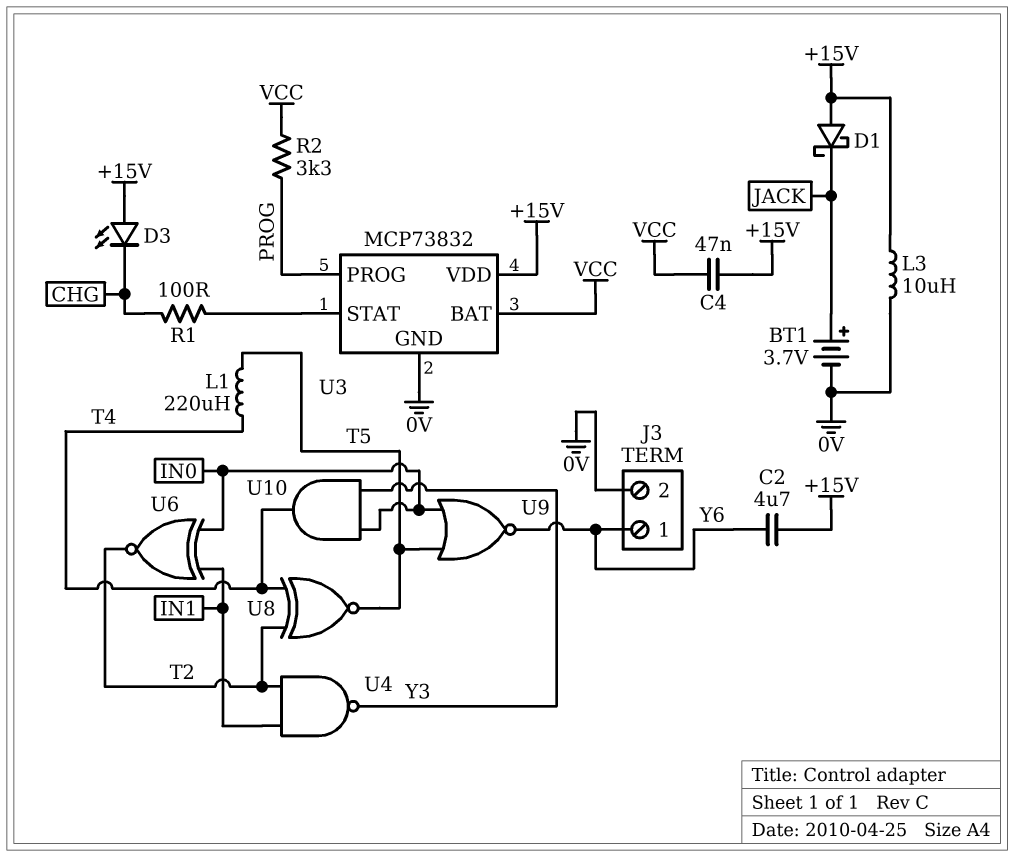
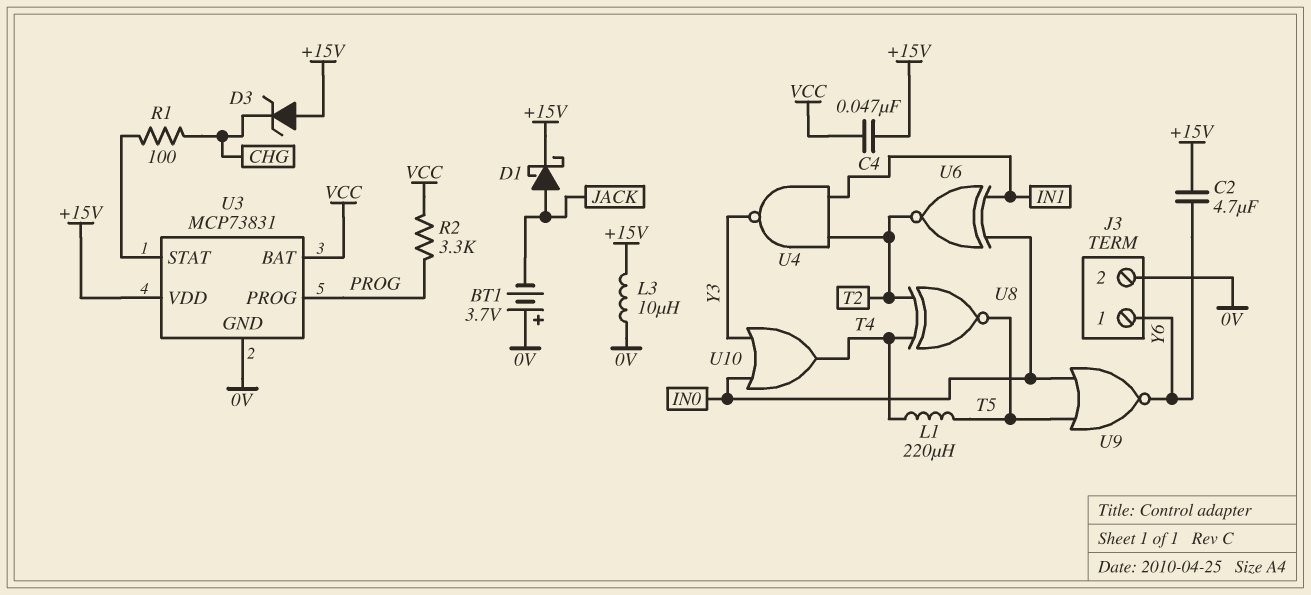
BT1: 3.7V (plus JACK, minus 0V) -> 3.7V (plus 0V, minus JACK)
D1: schottky (A +15V, K JACK) -> schottky (A JACK, K +15V)
D3: LED (A +15V, K CHG) -> zener (A +15V, K CHG)
U3: MCP73832 -> MCP73831
U10: AND (in IN0, in Y3, out T4) -> OR (in IN0, in Y3, out T4)

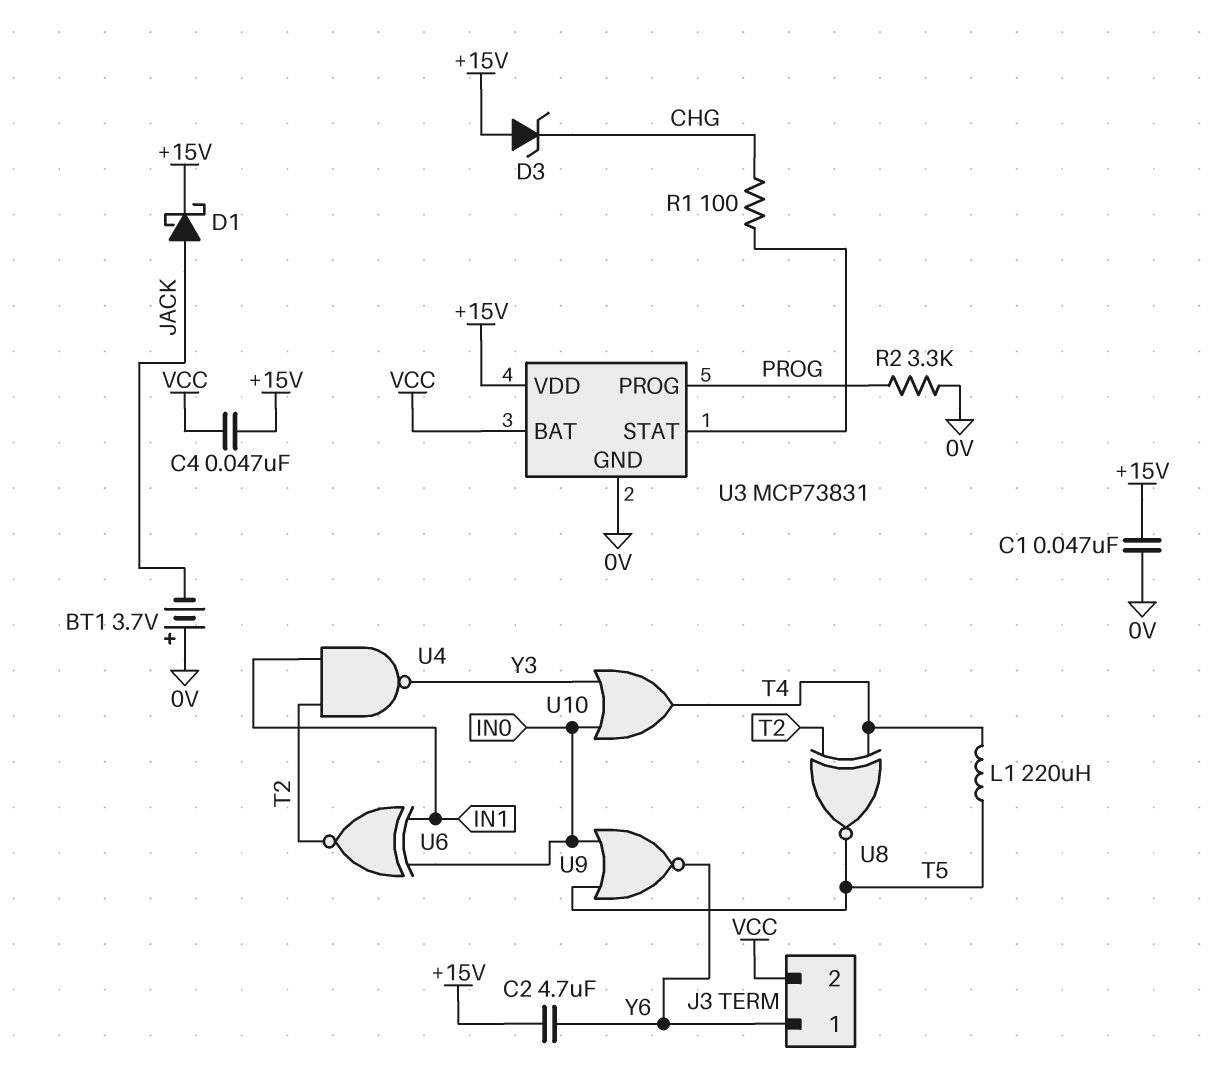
C1: none -> 47nF (+15V, 0V)
J3 pin 2: 0V -> VCC
L3: 10uH (+15V, 0V) -> none
R2: 3.3k (PROG, VCC) -> 3.3k (0V, PROG)

